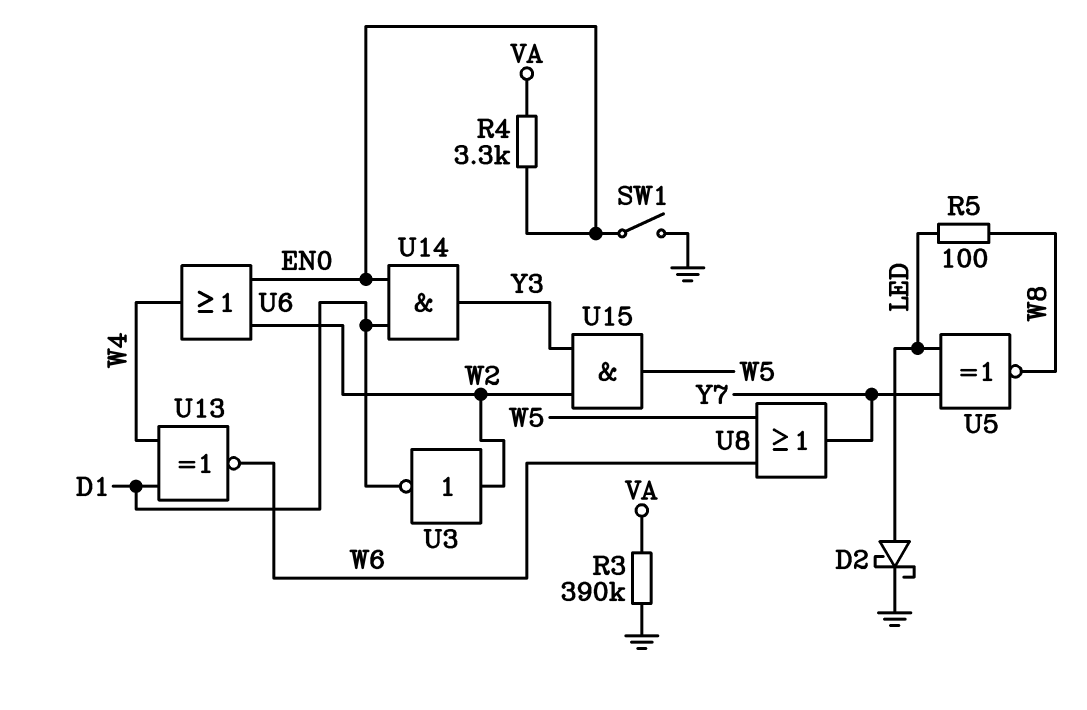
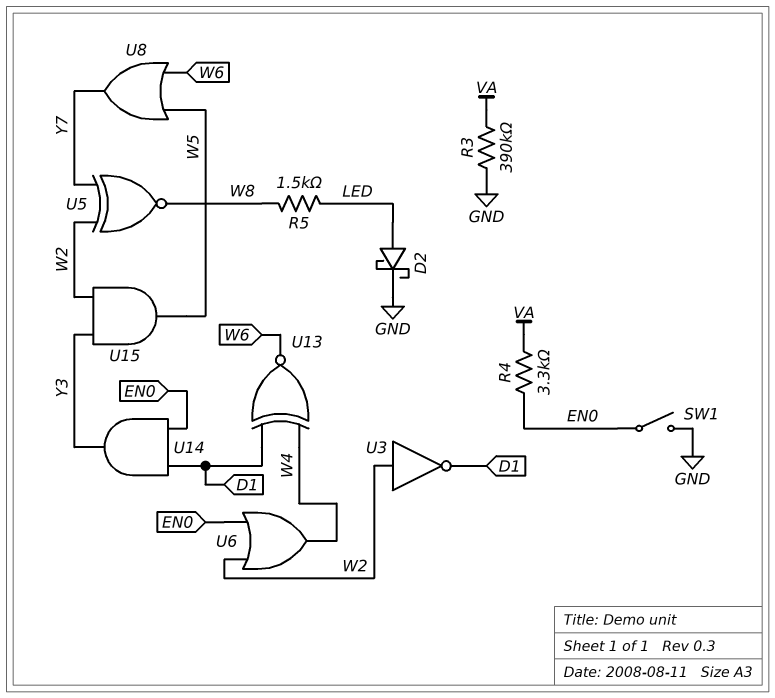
R5: 100 (LED, W8) -> 1.5k (LED, W8)
U5: XNOR (in LED, in Y7, out W8) -> XNOR (in W2, in Y7, out W8)

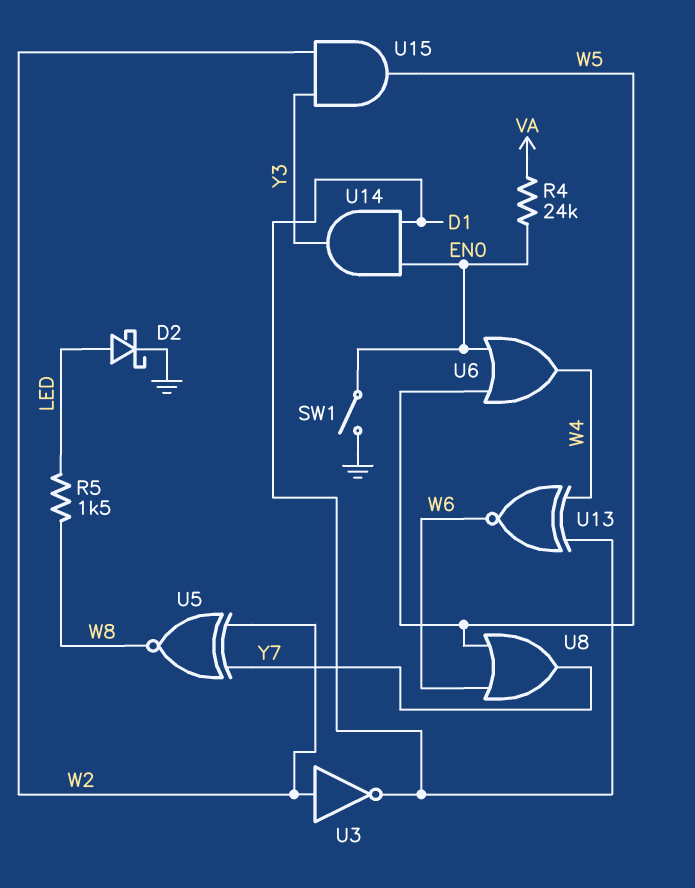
R3: 390k (GND, VA) -> none
R4: 3.3k (EN0, VA) -> 24k (EN0, VA)
U6: OR (in EN0, in W2, out W4) -> OR (in EN0, in W5, out W4)

